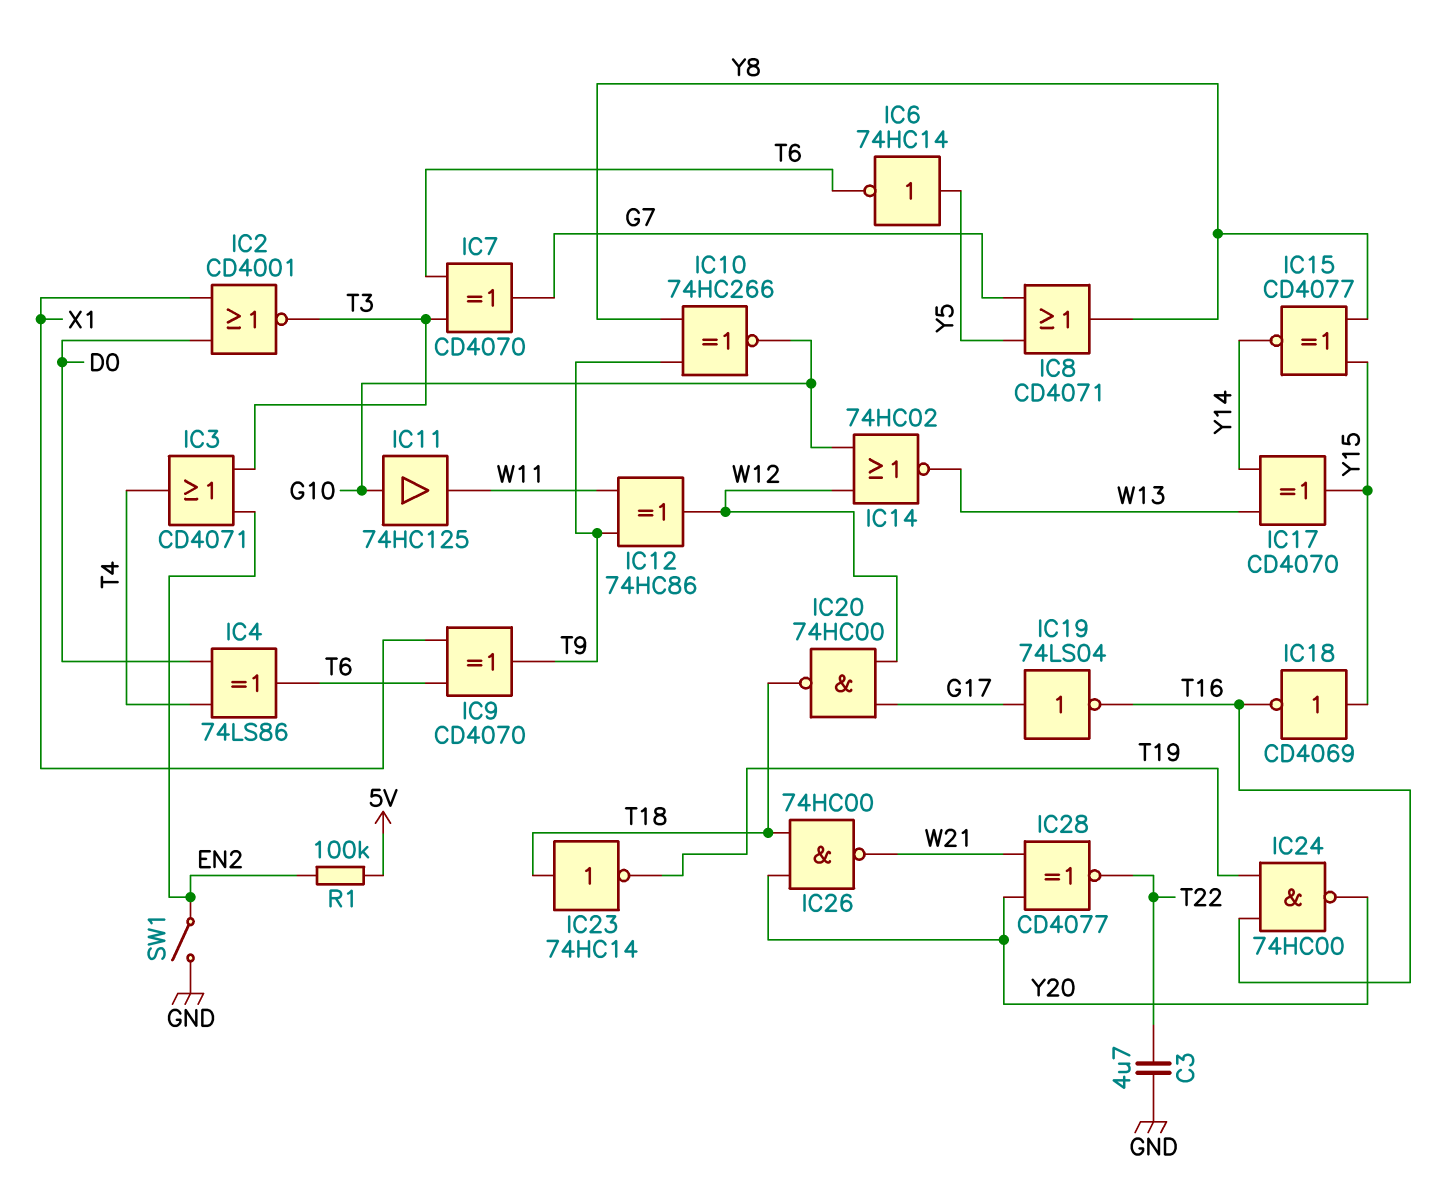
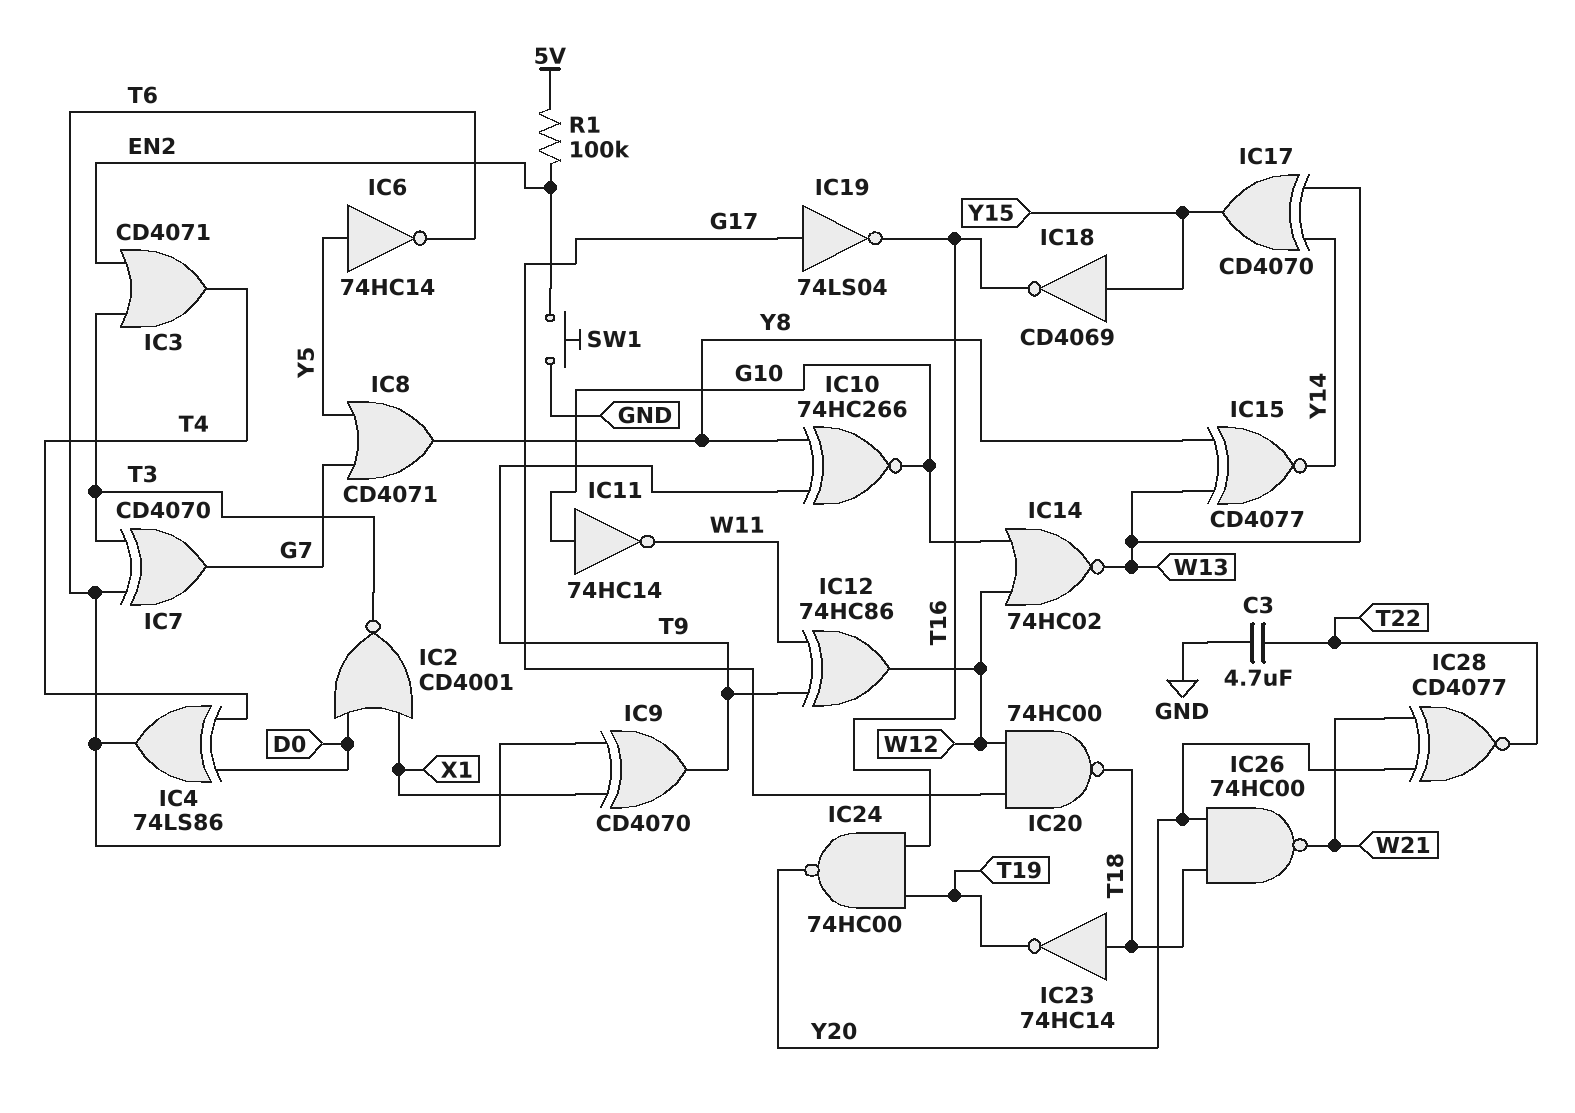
IC11: buffer 74HC125 (in G10, out W11) -> NOT 74HC14 (in G10, out W11)
IC15: XNOR CD4077 (in Y8, in Y15, out Y14) -> XNOR CD4077 (in W13, in Y8, out Y14)
SW1: switch (EN2, GND) -> button (EN2, GND)

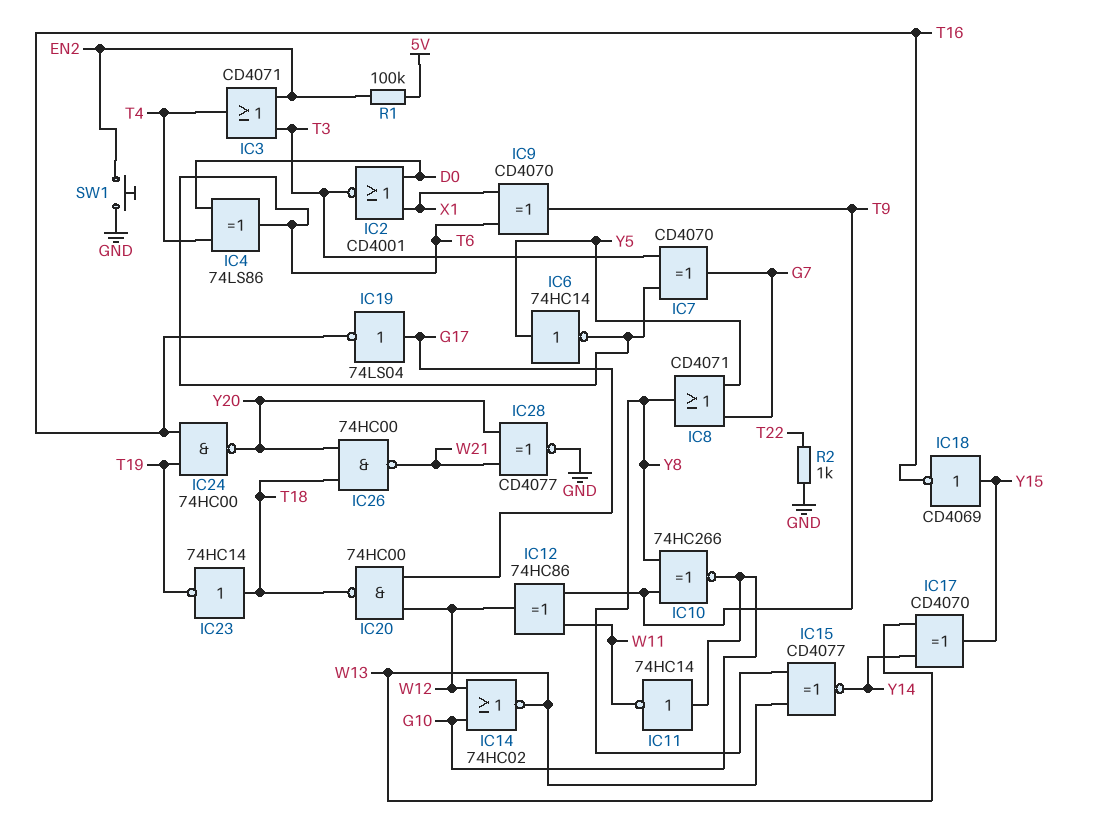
C3: 4.7uF (GND, T22) -> none
IC28: XNOR CD4077 (in W21, in Y20, out T22) -> XNOR CD4077 (in W21, in Y20, out GND)
R2: none -> 1k (GND, T22)

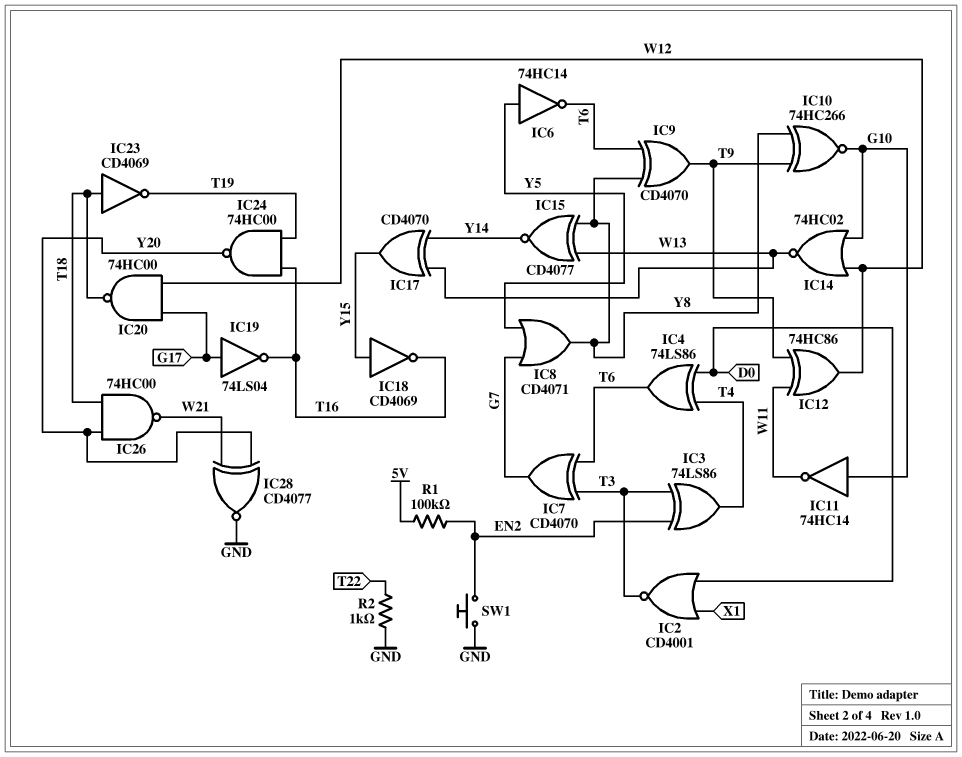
IC3: OR CD4071 (in EN2, in T3, out T4) -> XOR 74LS86 (in EN2, in T3, out T4)
IC9: XOR CD4070 (in T6, in X1, out T9) -> XOR CD4070 (in T6, in Y8, out T9)
IC23: NOT 74HC14 (in T18, out T19) -> NOT CD4069 (in T18, out T19)

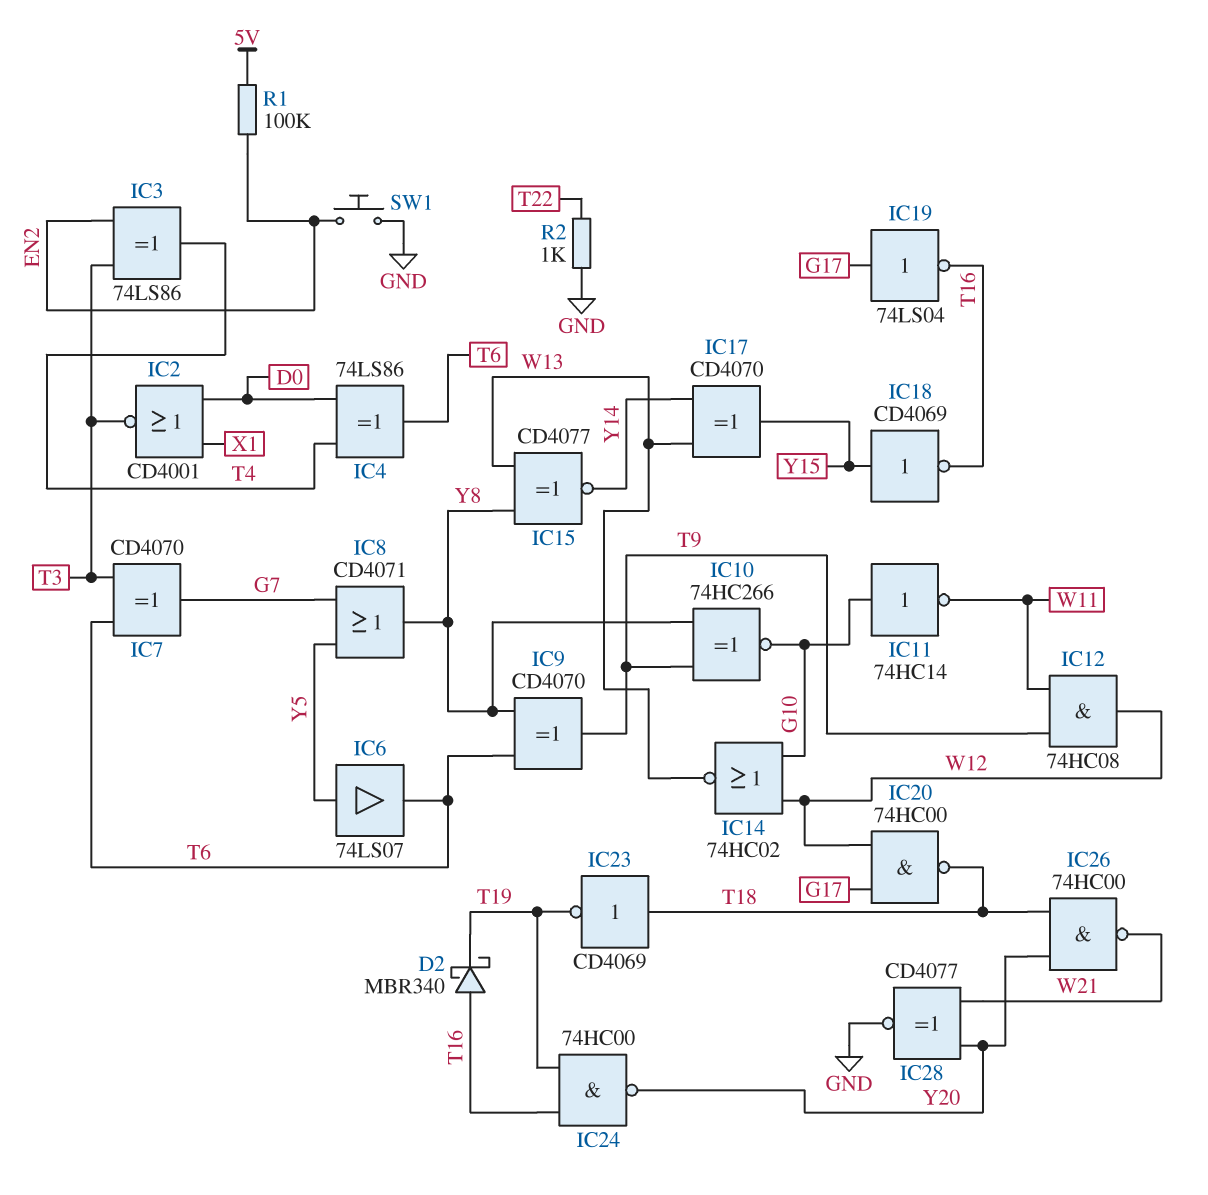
D2: none -> schottky MBR340 (A T16, K T19)
IC6: NOT 74HC14 (in Y5, out T6) -> buffer 74LS07 (in Y5, out T6)
IC12: XOR 74HC86 (in T9, in W11, out W12) -> AND 74HC08 (in T9, in W11, out W12)

